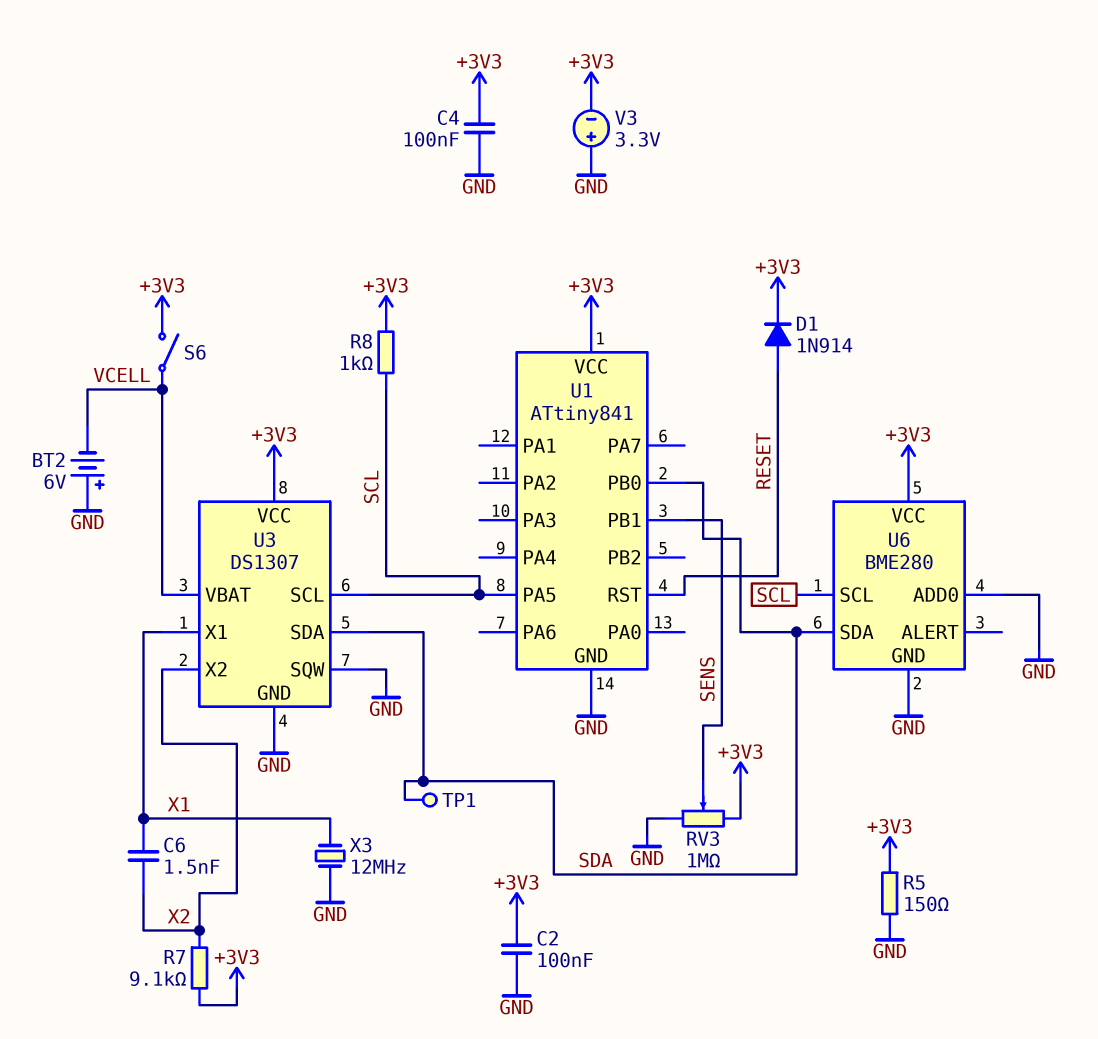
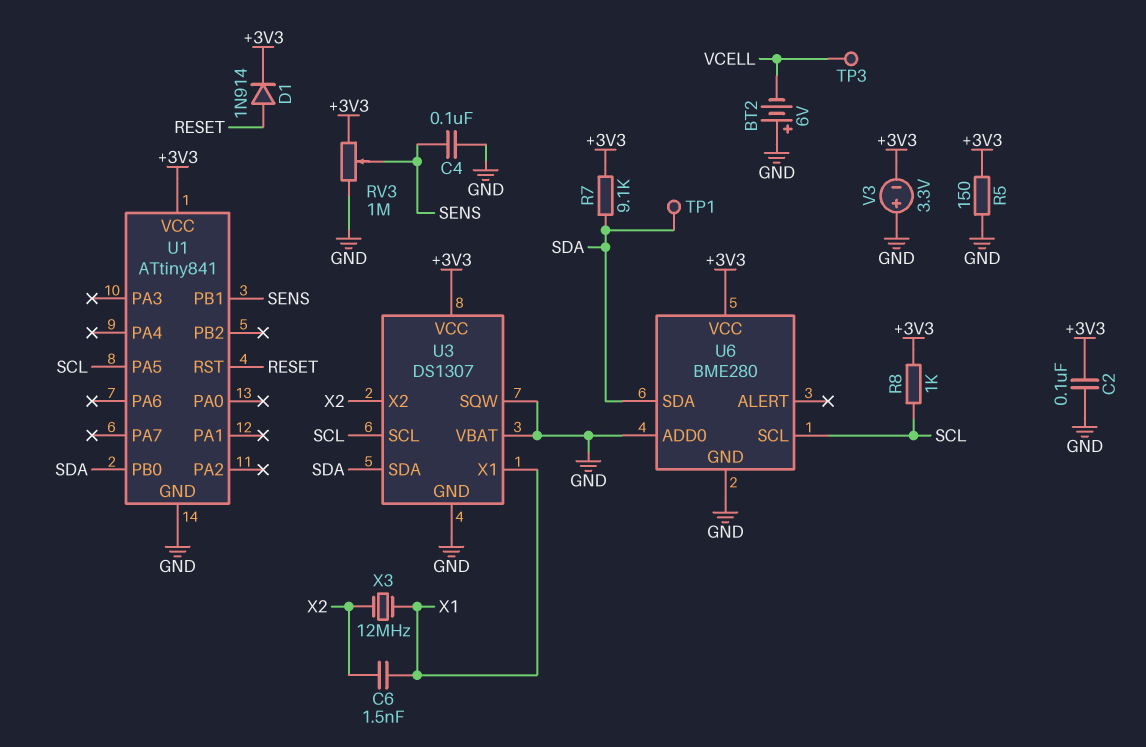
C4: 100nF (+3V3, GND) -> 100nF (GND, SENS)
R7: 9.1k (+3V3, X2) -> 9.1k (+3V3, SDA)
S6: switch (+3V3, VCELL) -> none
TP3: none -> test point (VCELL)
U3 pin VBAT: VCELL -> GND
X3: 12MHz (GND, X1) -> 12MHz (X1, X2)

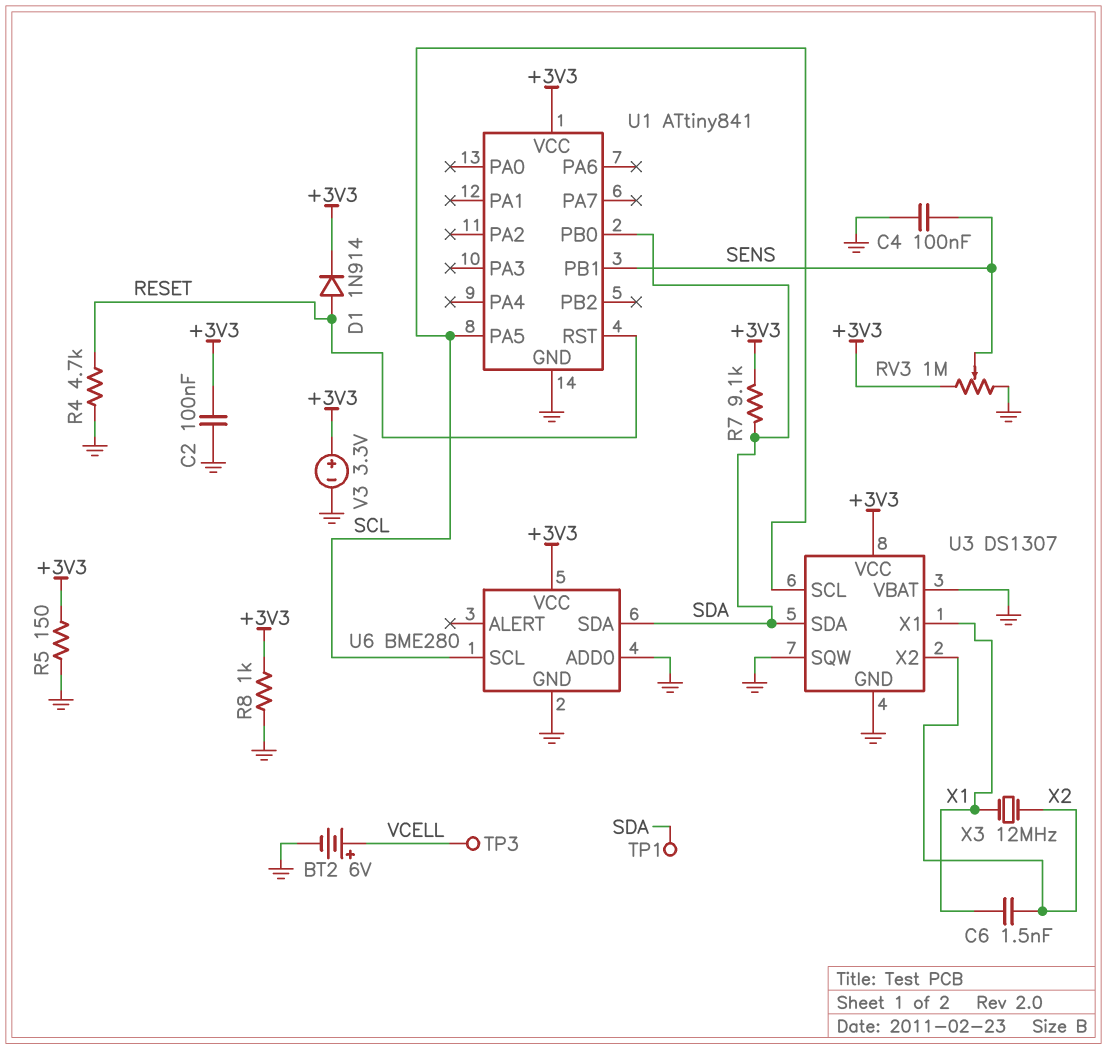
BT2: 6V (plus GND, minus VCELL) -> 6V (plus VCELL, minus GND)
R4: none -> 4.7k (GND, RESET)
R8: 1k (+3V3, SCL) -> 1k (+3V3, GND)
V3: 3.3V (plus GND, minus +3V3) -> 3.3V (plus +3V3, minus GND)

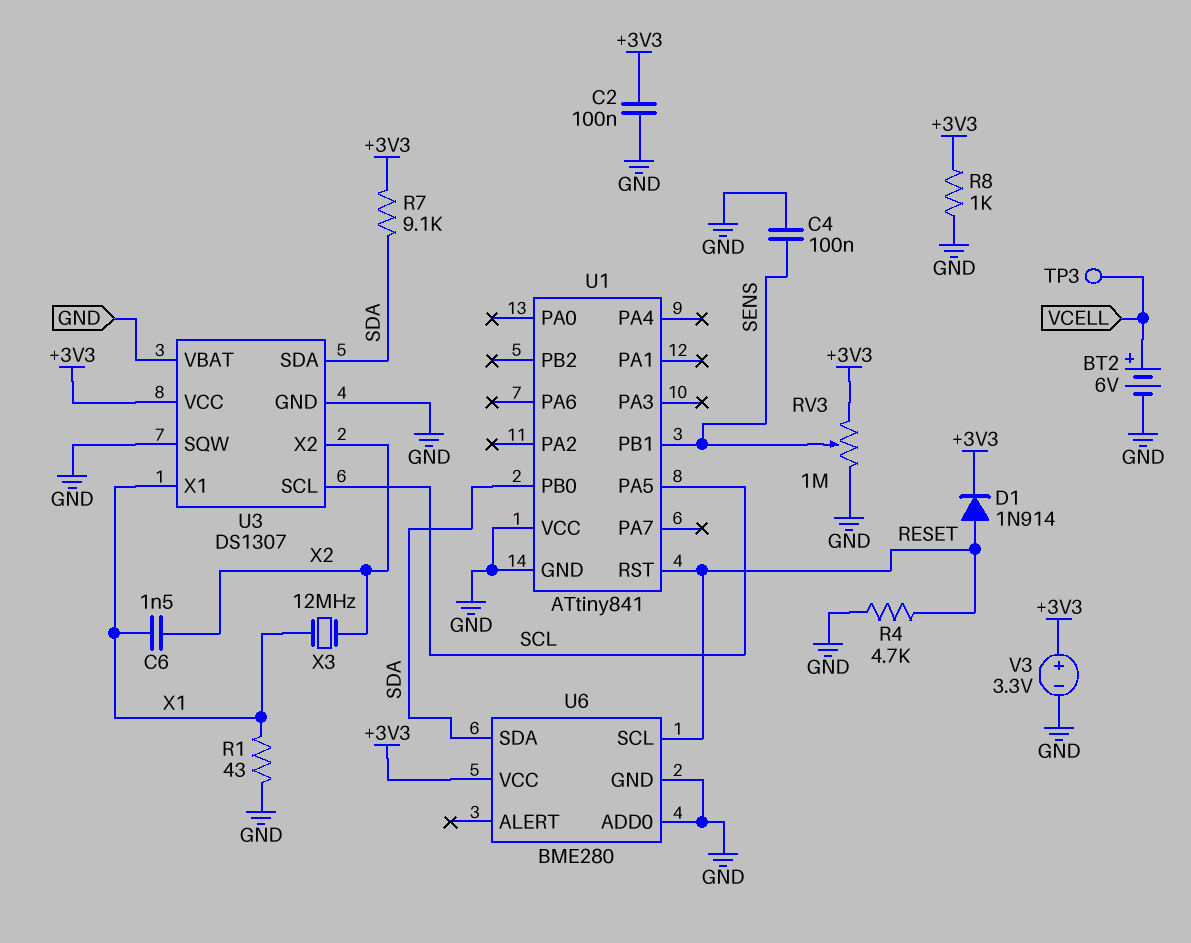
R1: none -> 43 (GND, X1)
R5: 150 (+3V3, GND) -> none
TP1: test point (SDA) -> none
U1 pin VCC: +3V3 -> GND
U6 pin SCL: SCL -> RESET

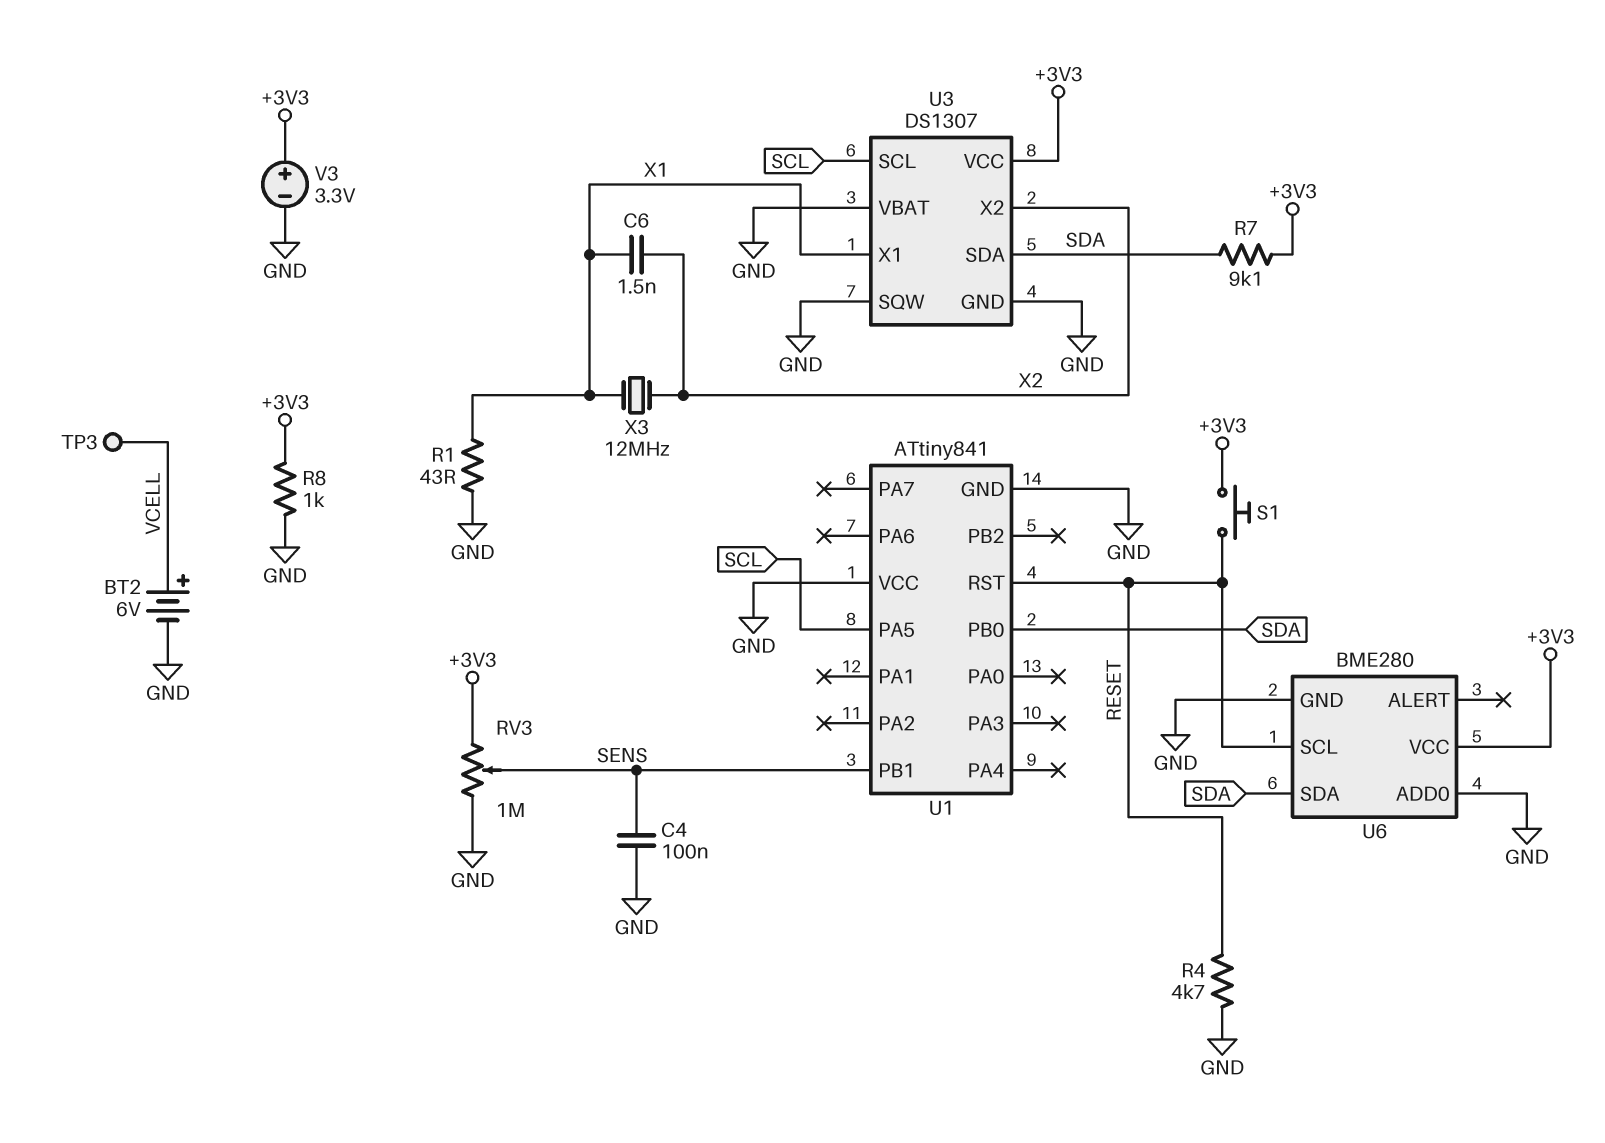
C2: 100nF (+3V3, GND) -> none
D1: diode 1N914 (A RESET, K +3V3) -> none
S1: none -> button (+3V3, RESET)

